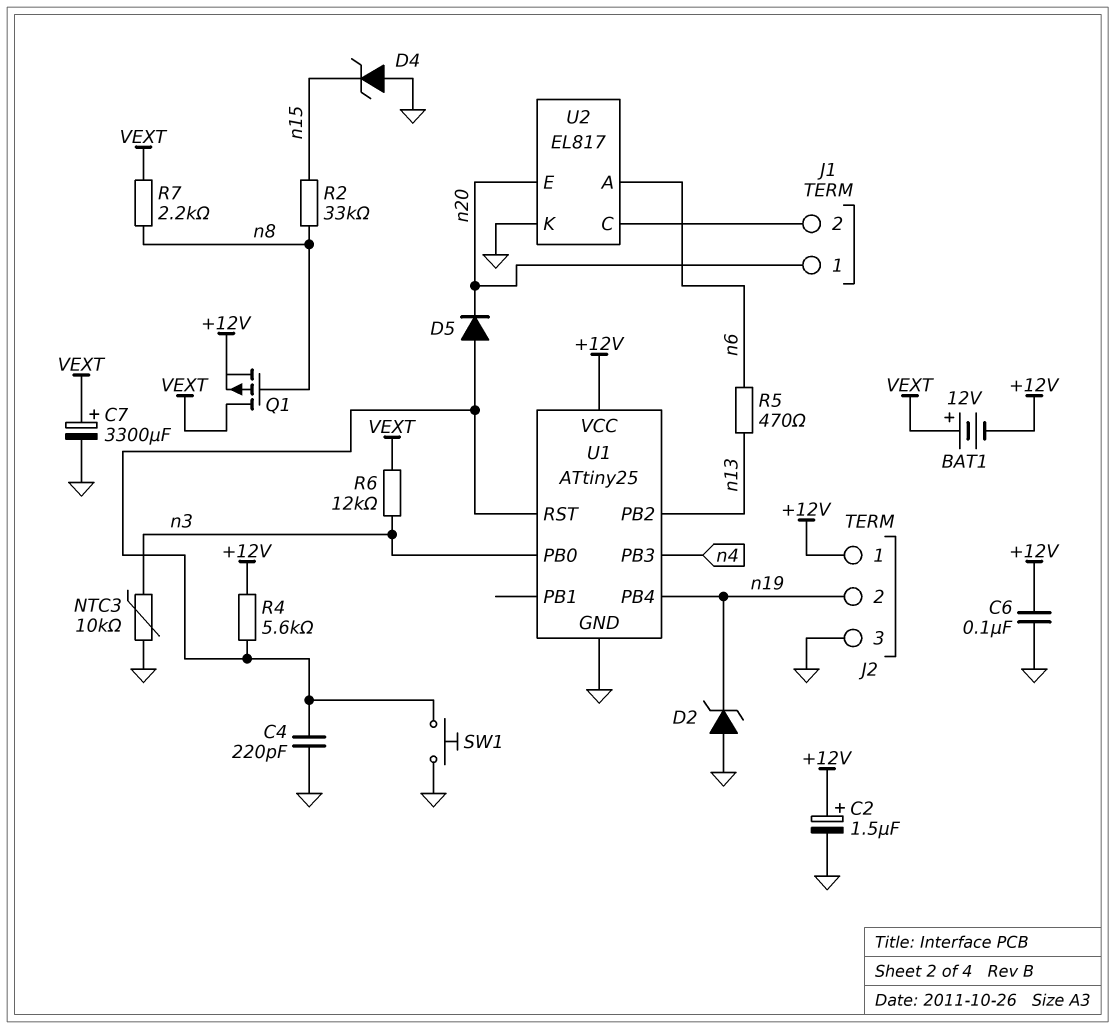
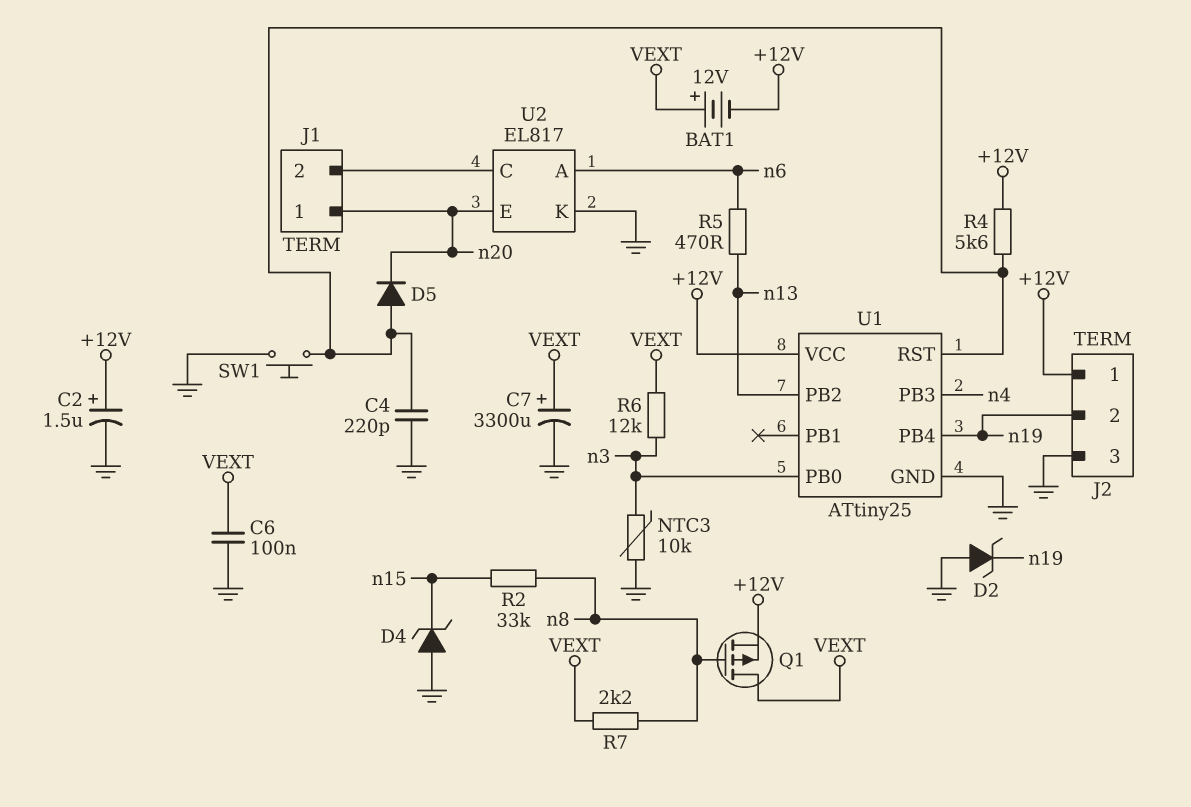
C6: 100nF (+12V, GND) -> 100nF (GND, VEXT)

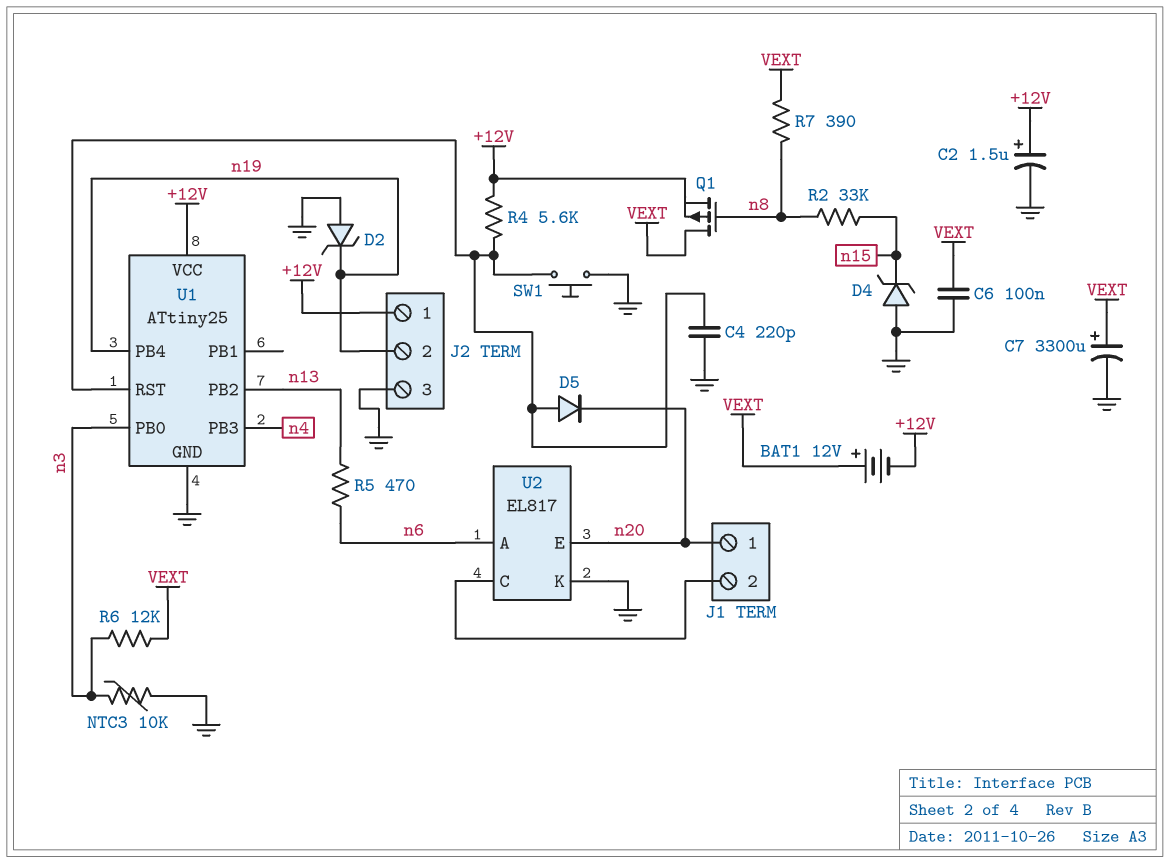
R7: 2.2k (VEXT, n8) -> 390 (VEXT, n8)

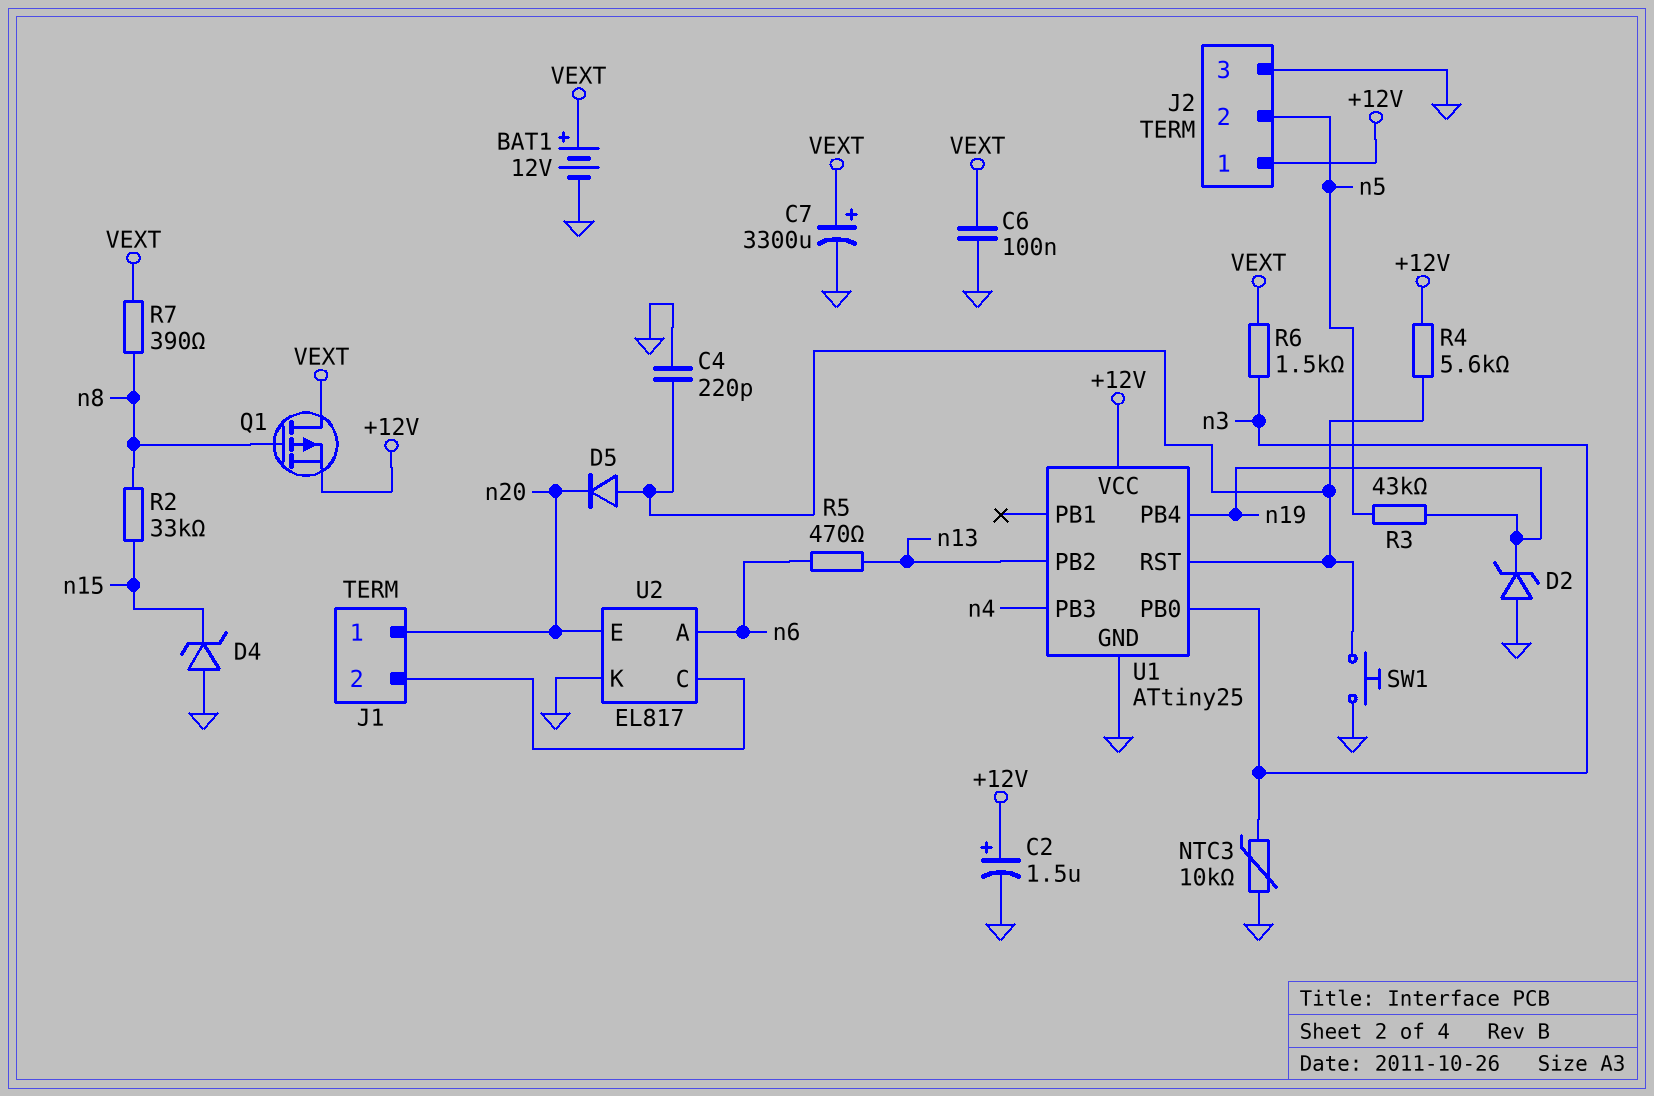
BAT1: 12V (plus VEXT, minus +12V) -> 12V (plus VEXT, minus GND)
J2 pin 2: n19 -> n5
R3: none -> 43k (n5, n19)
R6: 12k (VEXT, n3) -> 1.5k (VEXT, n3)

